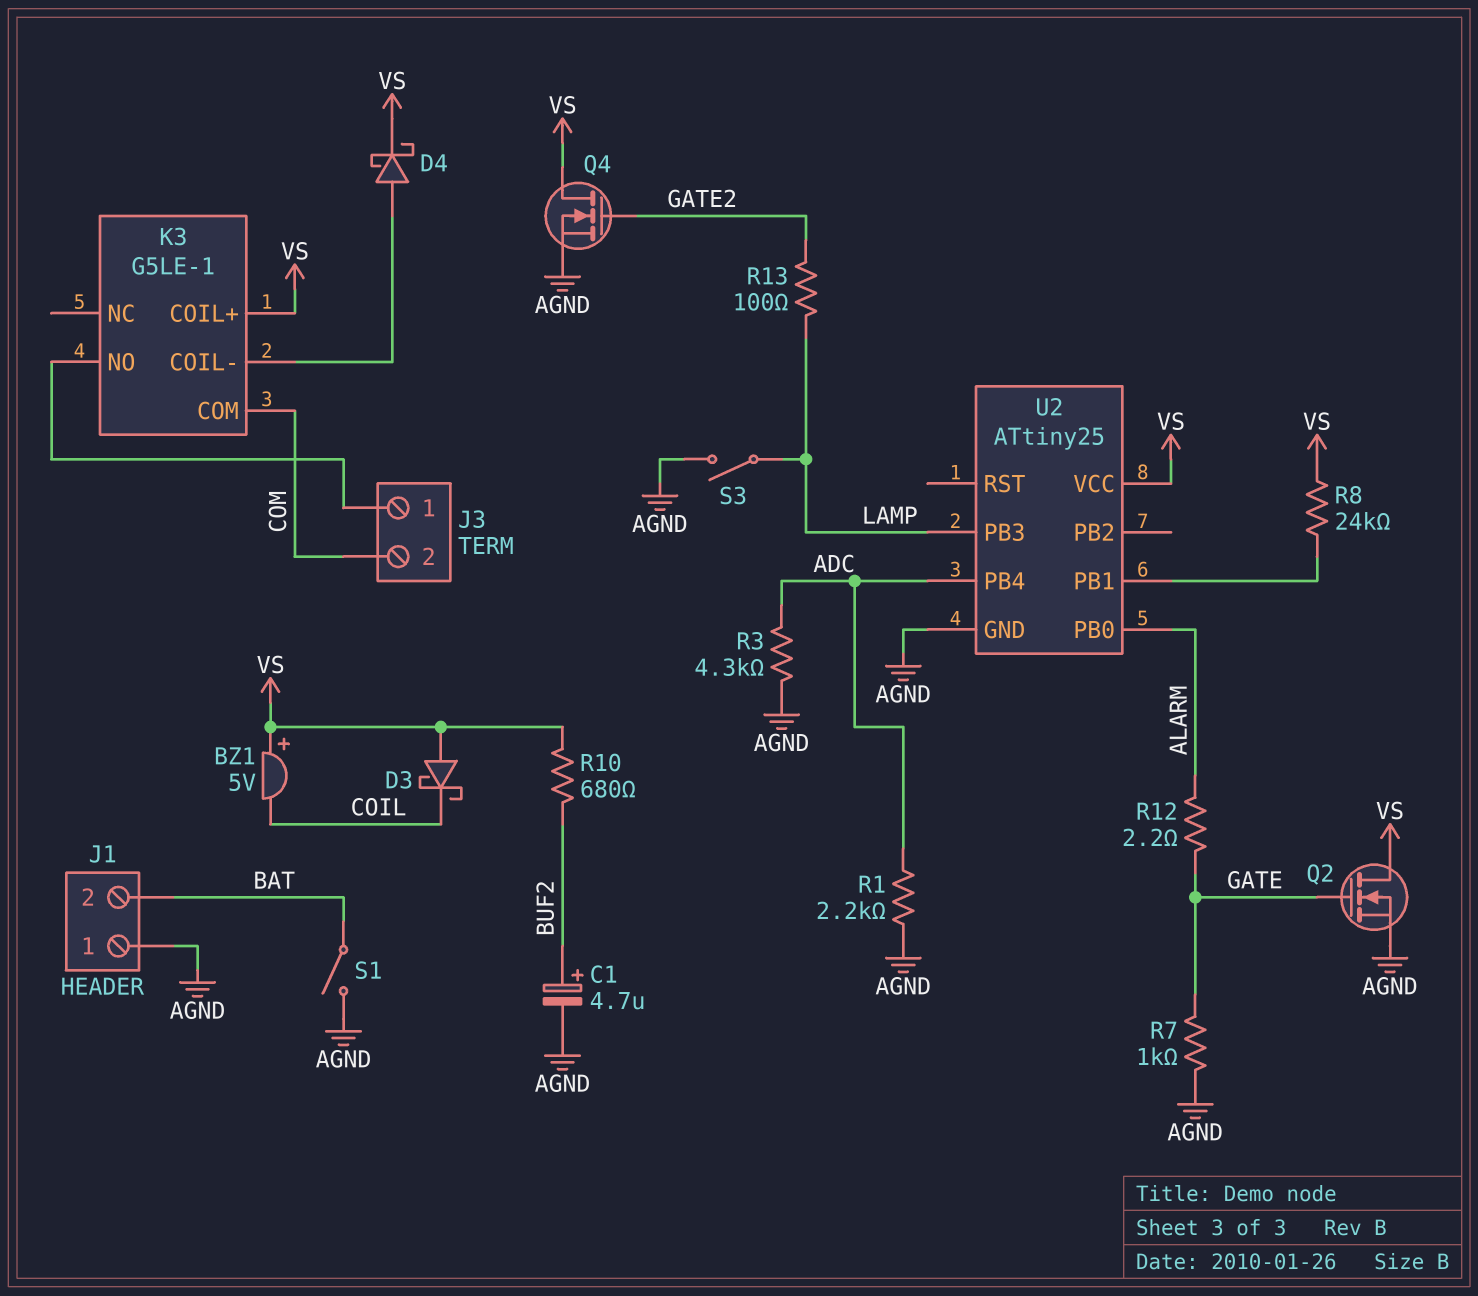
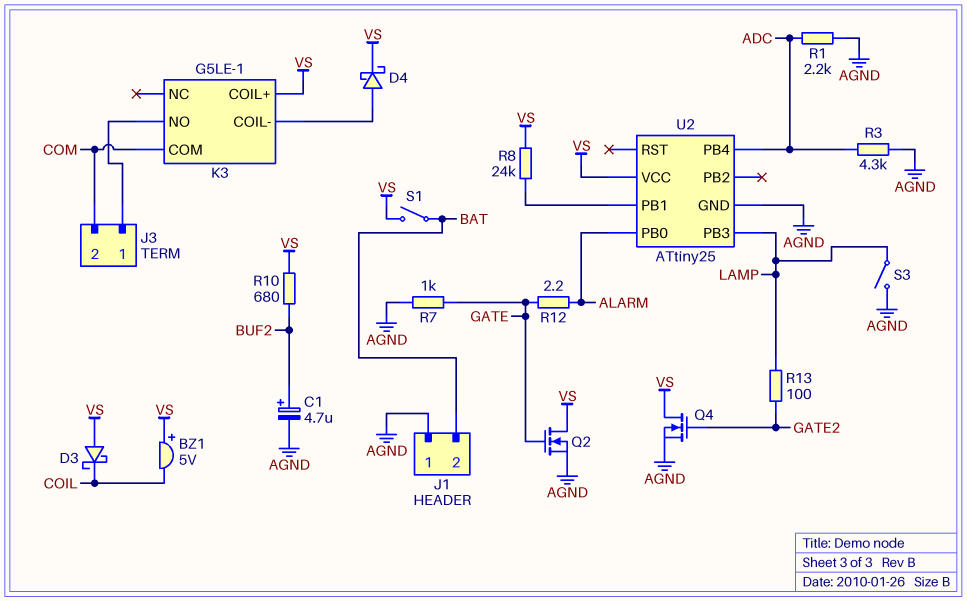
S1: switch (AGND, BAT) -> switch (BAT, VS)

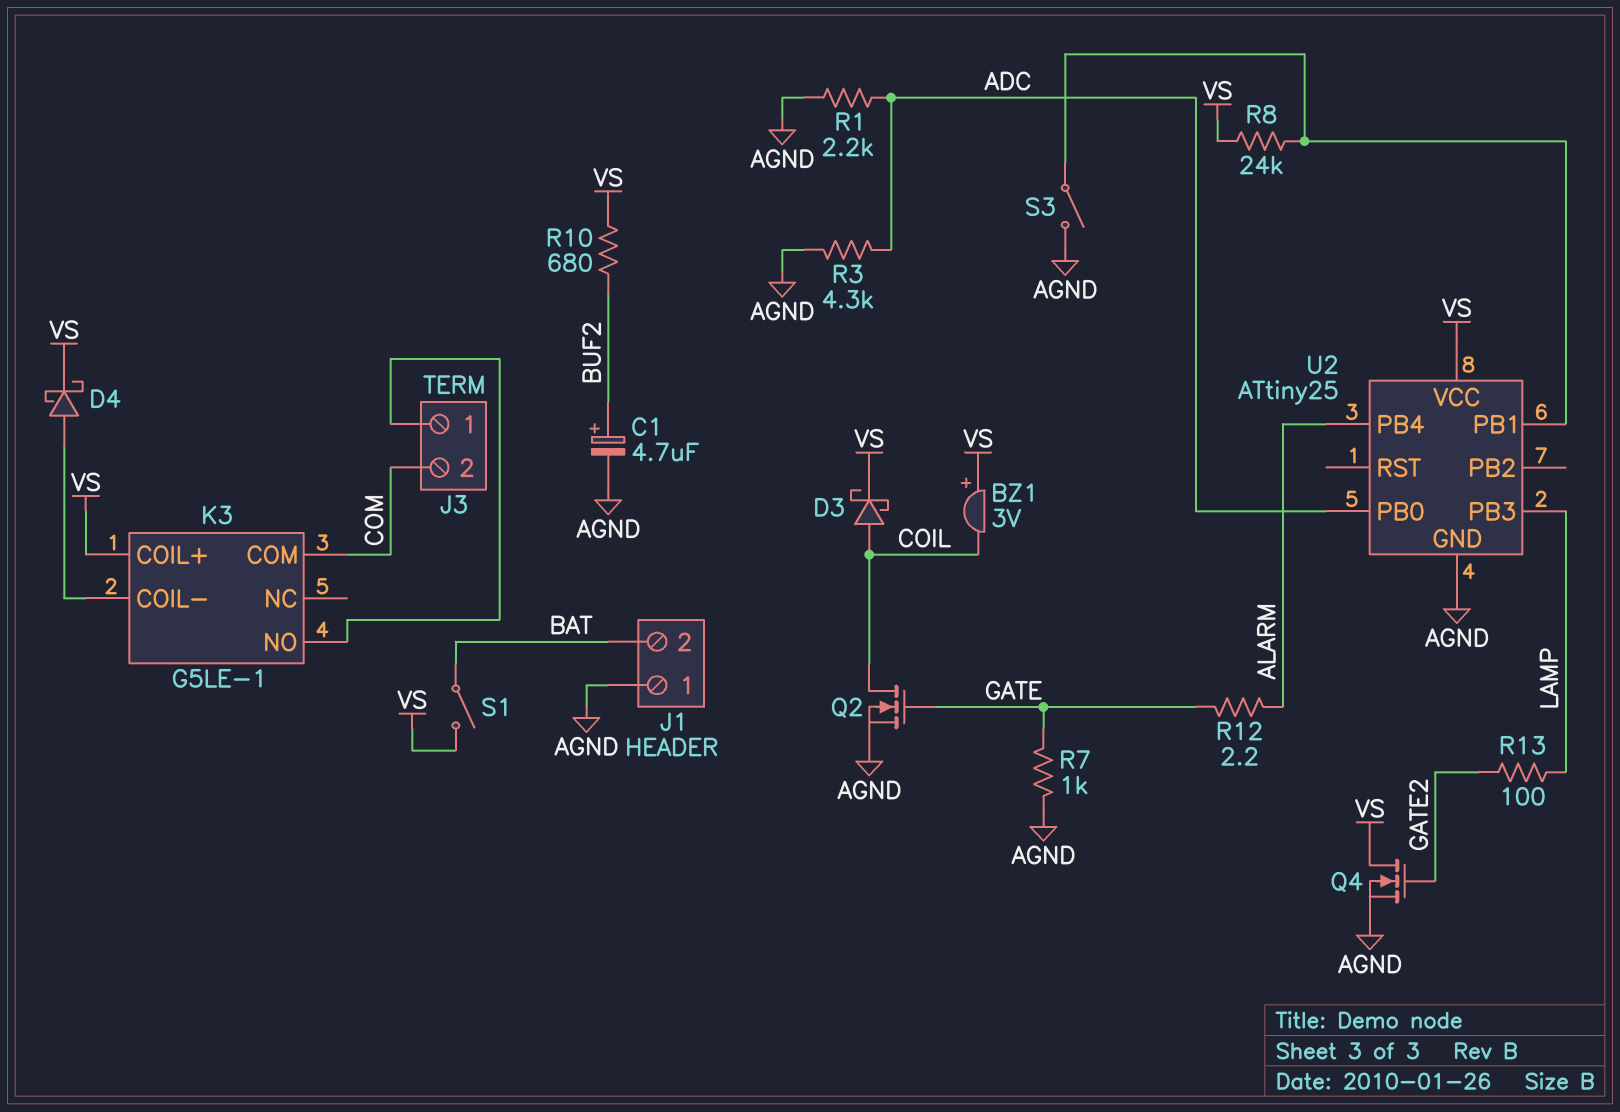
BZ1: buzzer 5V (plus VS, minus COIL) -> buzzer 3V (plus VS, minus COIL)
D3: schottky (A VS, K COIL) -> schottky (A COIL, K VS)
Q2: NMOS (G GATE, D VS, S AGND) -> NMOS (G GATE, D COIL, S AGND)
S3: switch (AGND, LAMP) -> switch (AGND, U2/PB1)
U2 pin PB0: ALARM -> ADC
U2 pin PB4: ADC -> ALARM

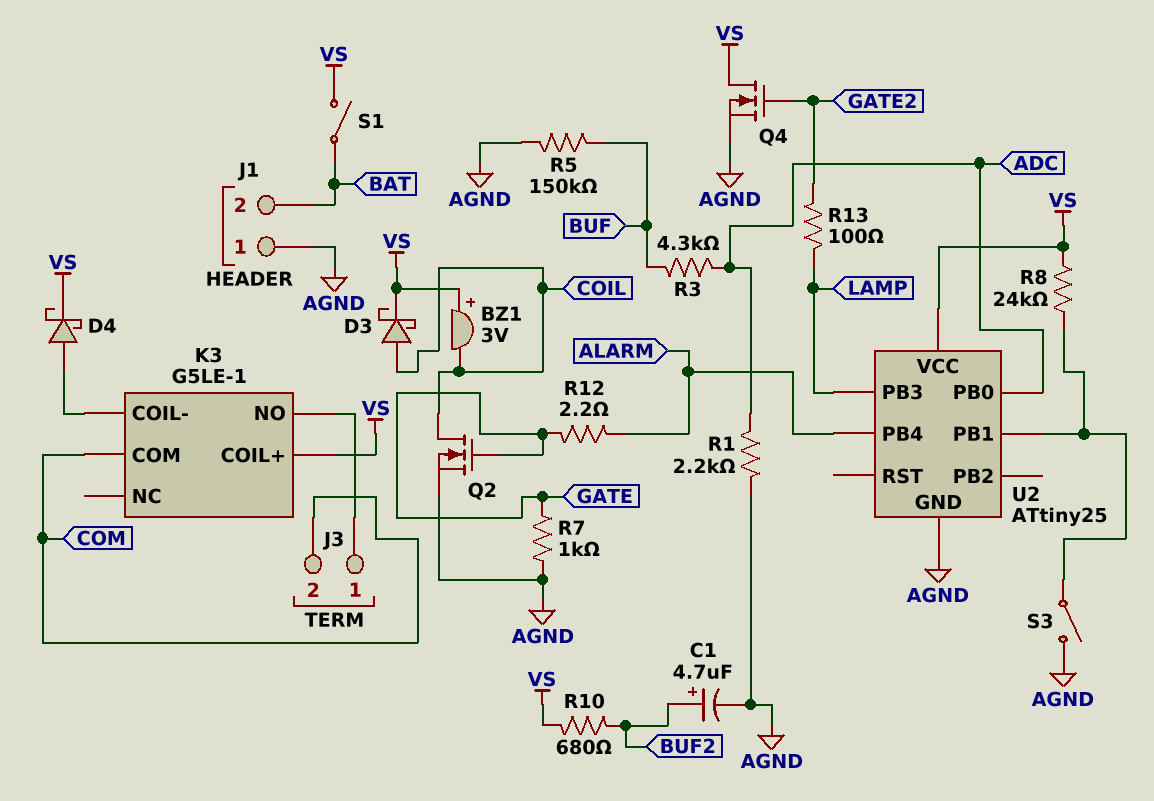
R3: 4.3k (ADC, AGND) -> 4.3k (ADC, BUF)
R5: none -> 150k (AGND, BUF)

